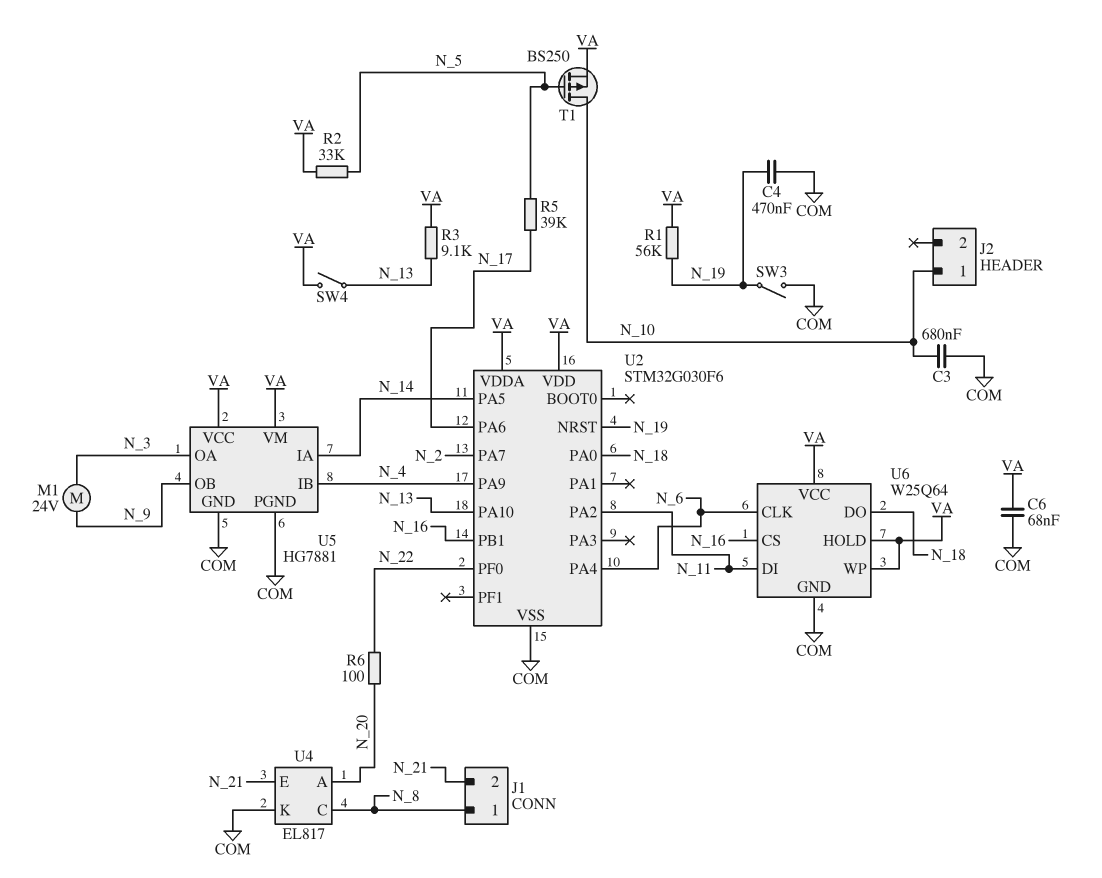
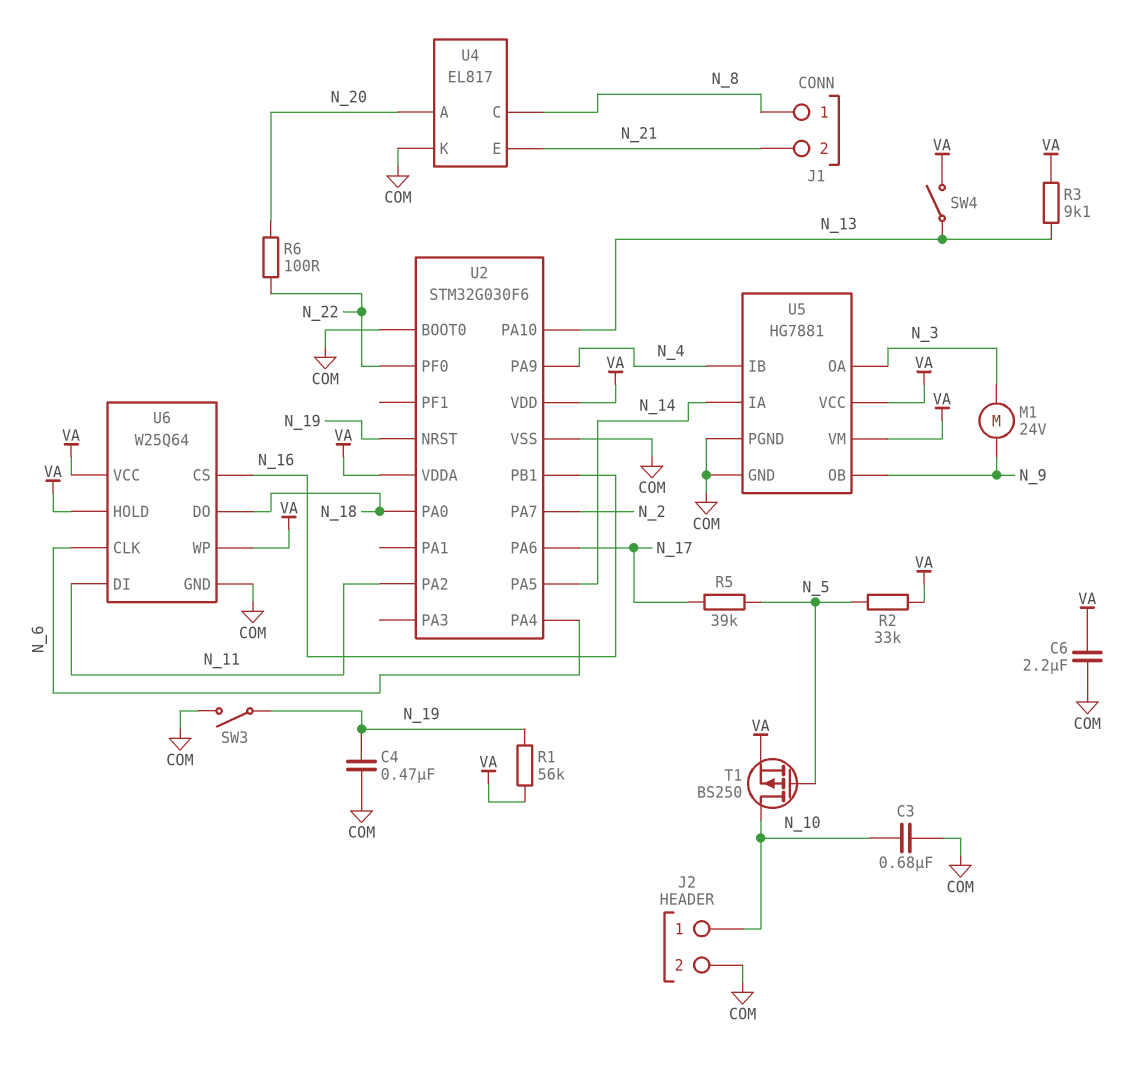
C6: 68nF (COM, VA) -> 2.2uF (COM, VA)
J2 pin 2: none -> COM
U2 pin BOOT0: none -> COM

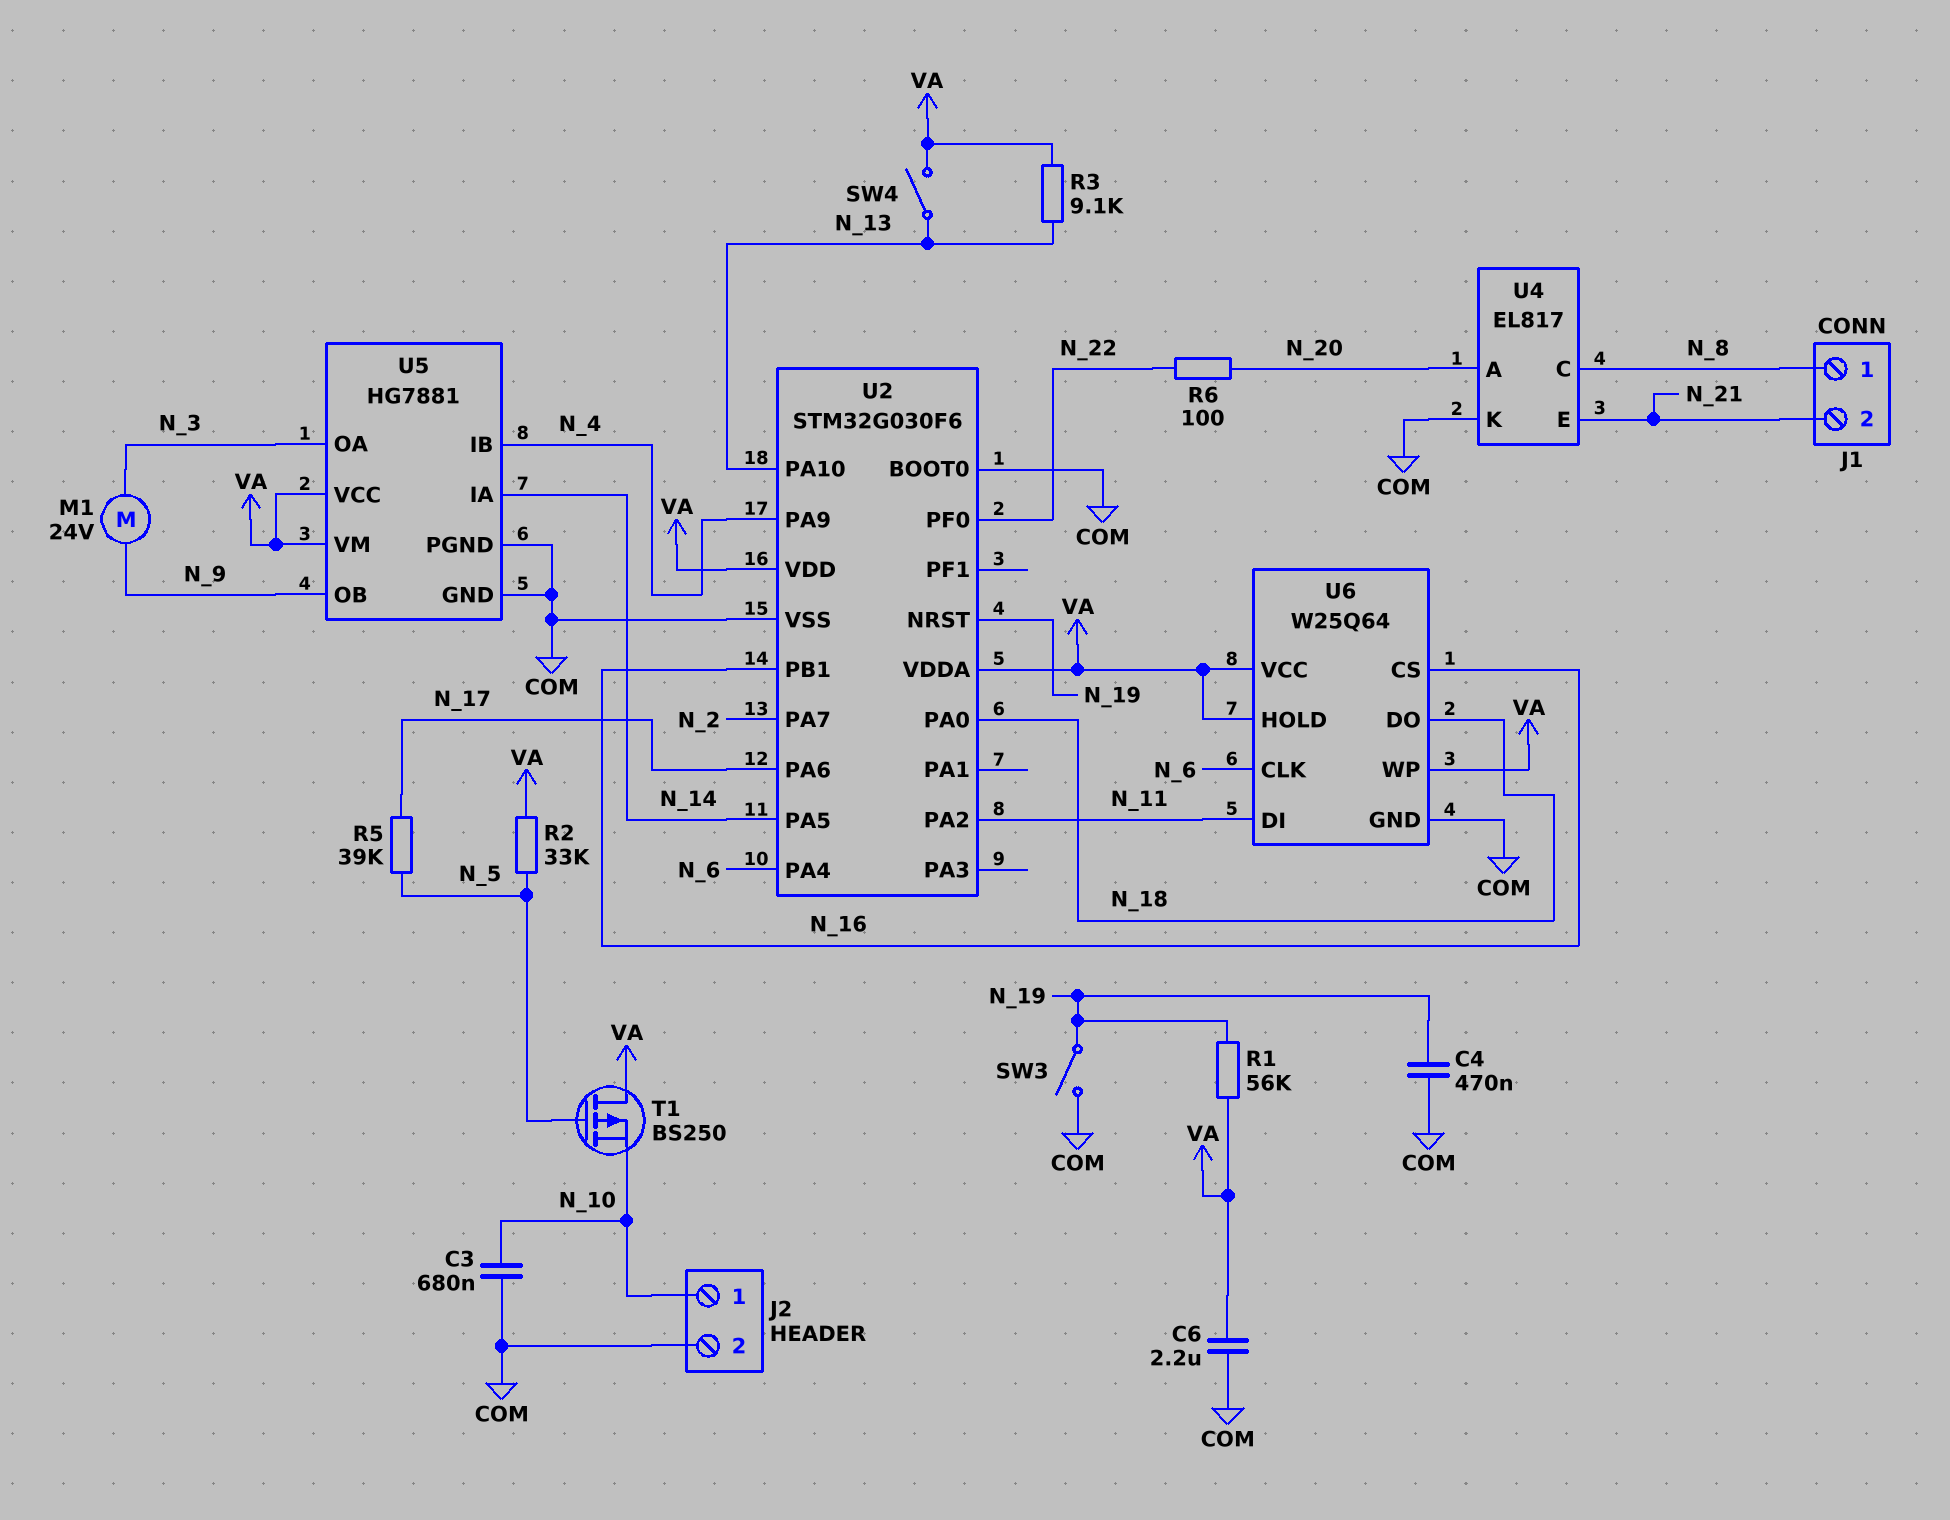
T1: PMOS BS250 (G N_5, D N_10, S VA) -> PMOS BS250 (G N_5, D VA, S N_10)

